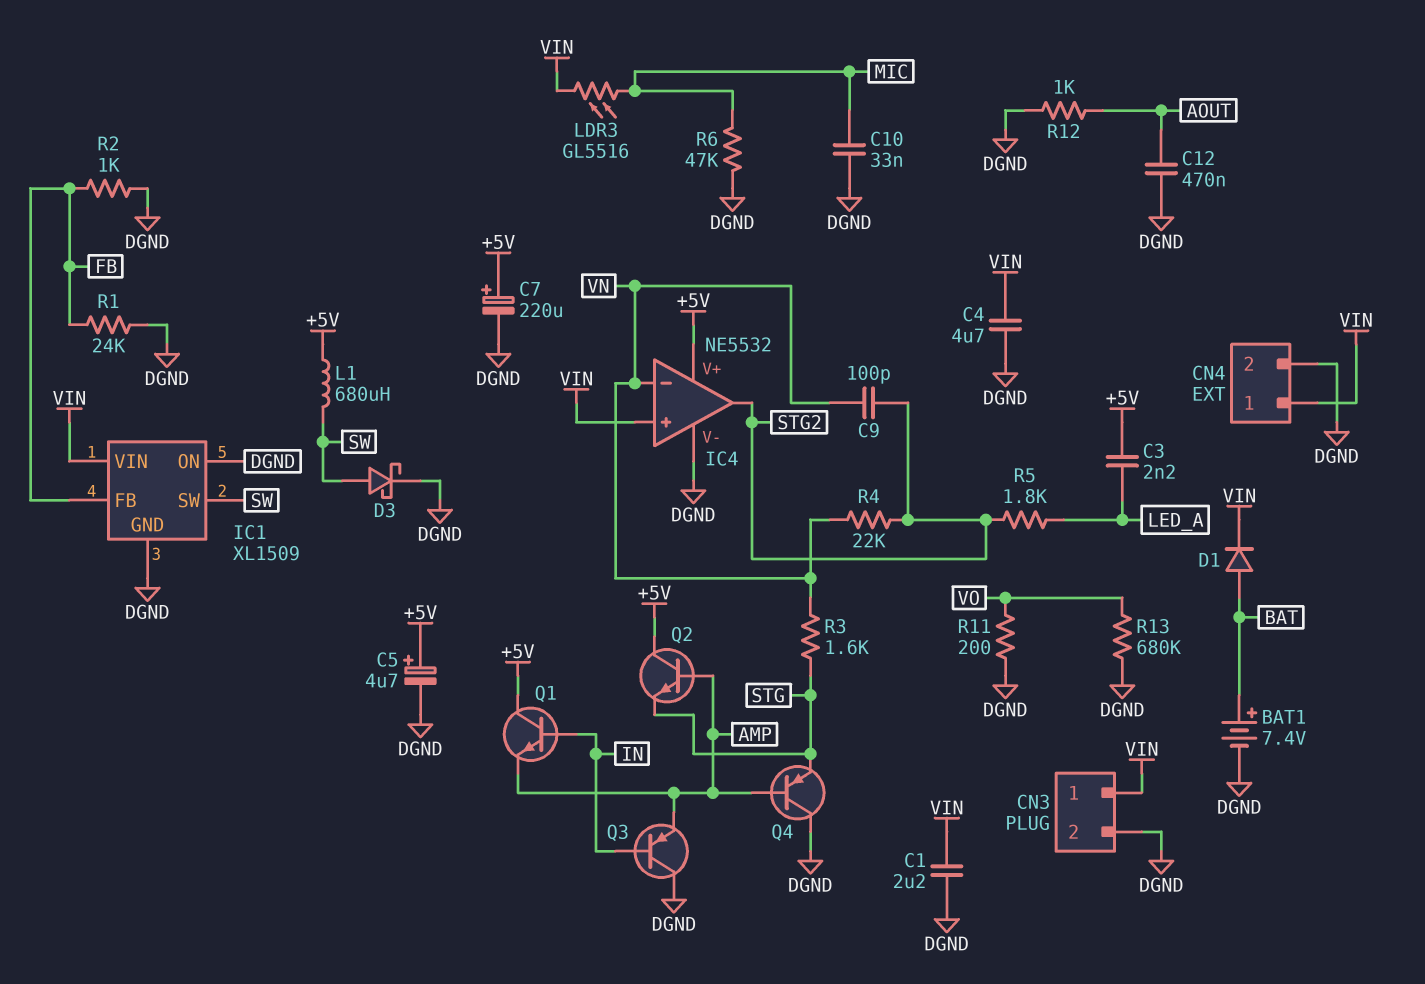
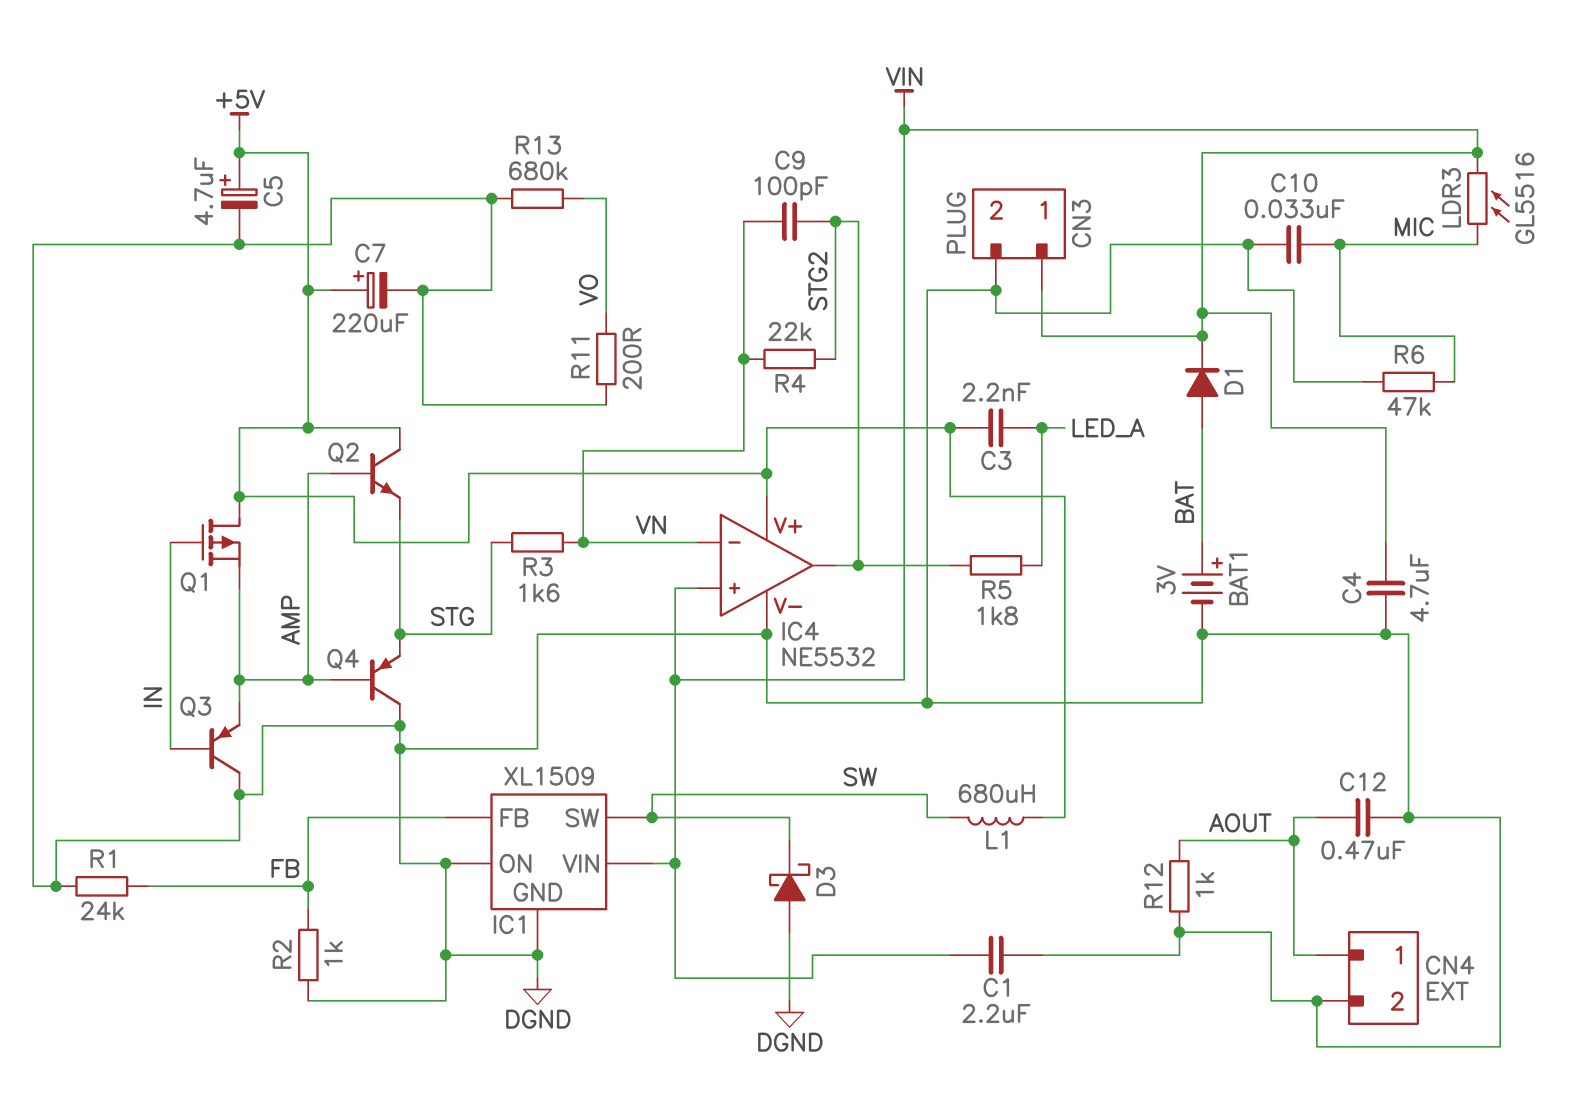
BAT1: 7.4V (plus BAT, minus DGND) -> 3V (plus BAT, minus DGND)
CN4 pin 1: VIN -> AOUT
D3: schottky (A SW, K DGND) -> schottky (A DGND, K SW)
Q1: NPN (B IN, C +5V, E AMP) -> PMOS (G IN, D +5V, S AMP)

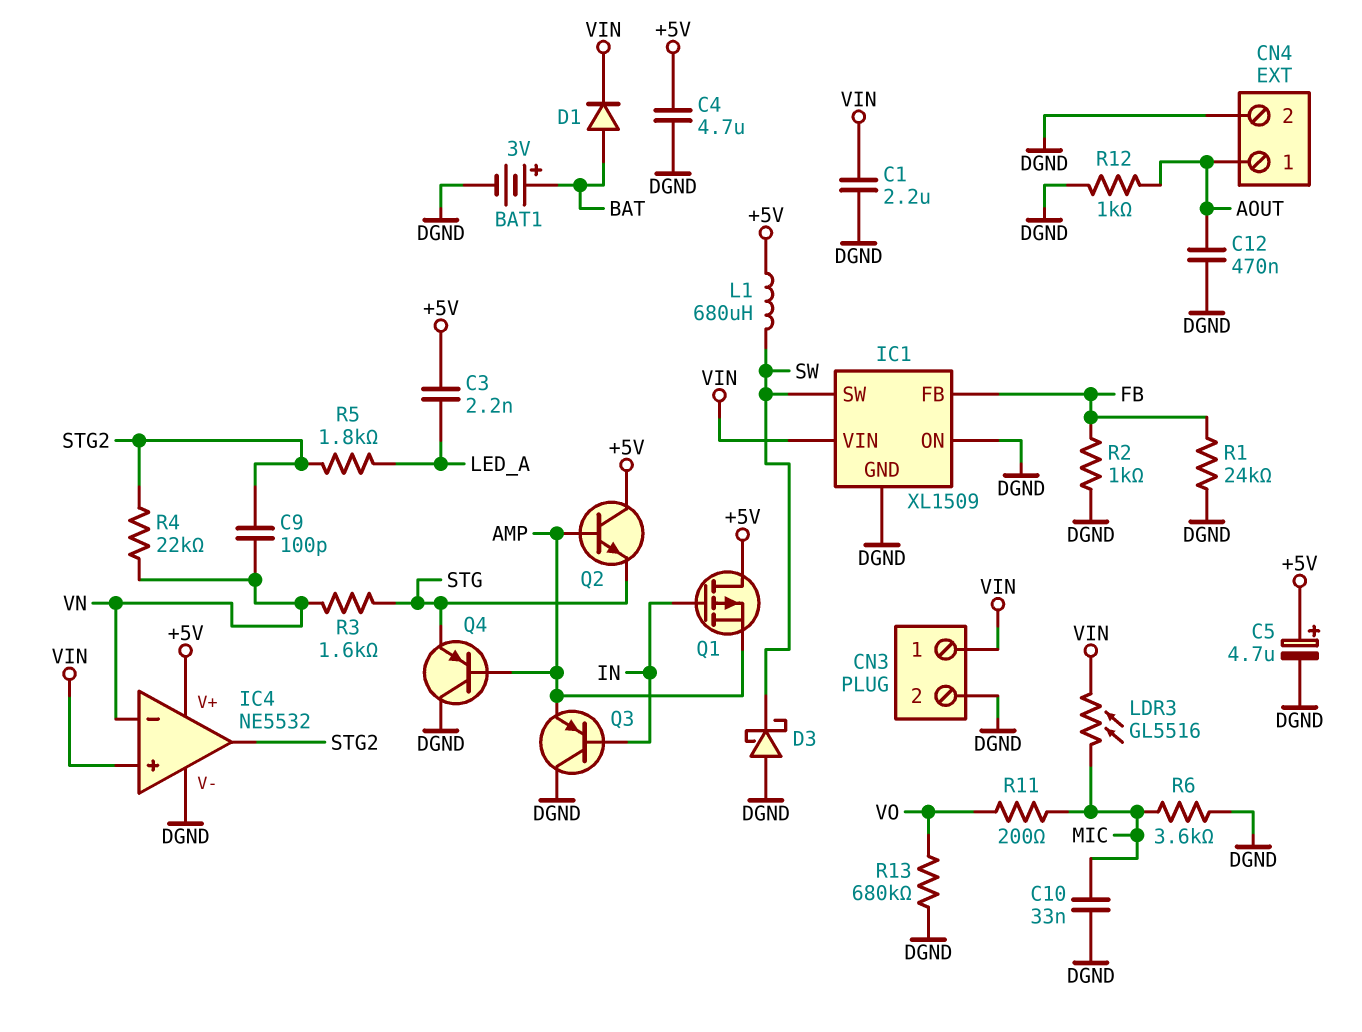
C4: 4.7uF (DGND, VIN) -> 4.7uF (+5V, DGND)
C7: 220uF (plus +5V, minus DGND) -> none
R6: 47k (DGND, MIC) -> 3.6k (DGND, MIC)
R11: 200 (DGND, VO) -> 200 (MIC, VO)

